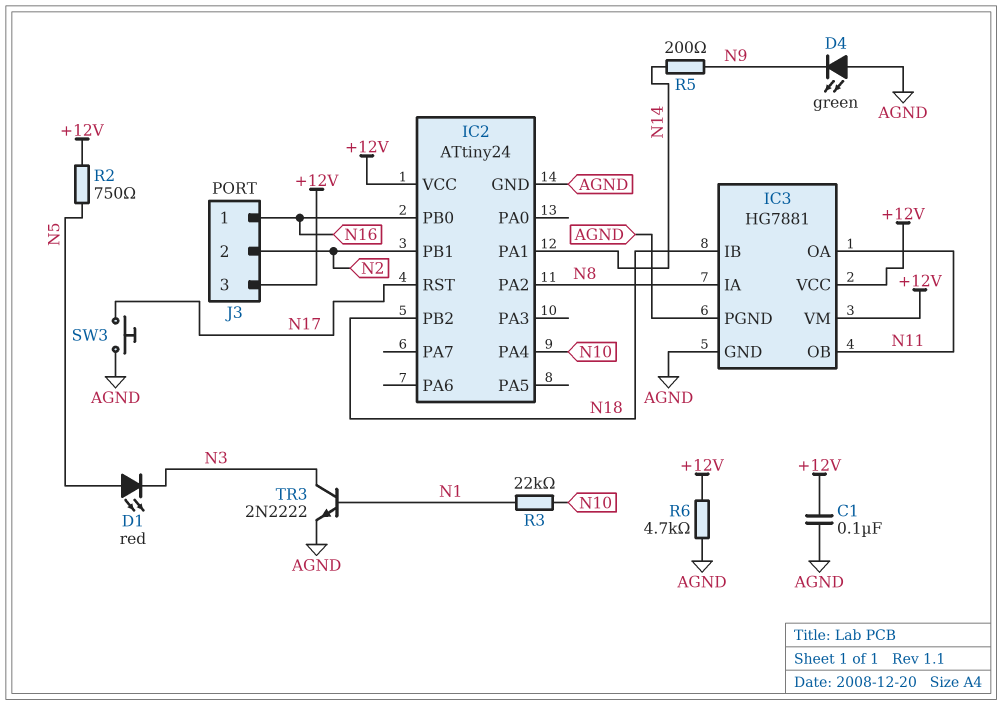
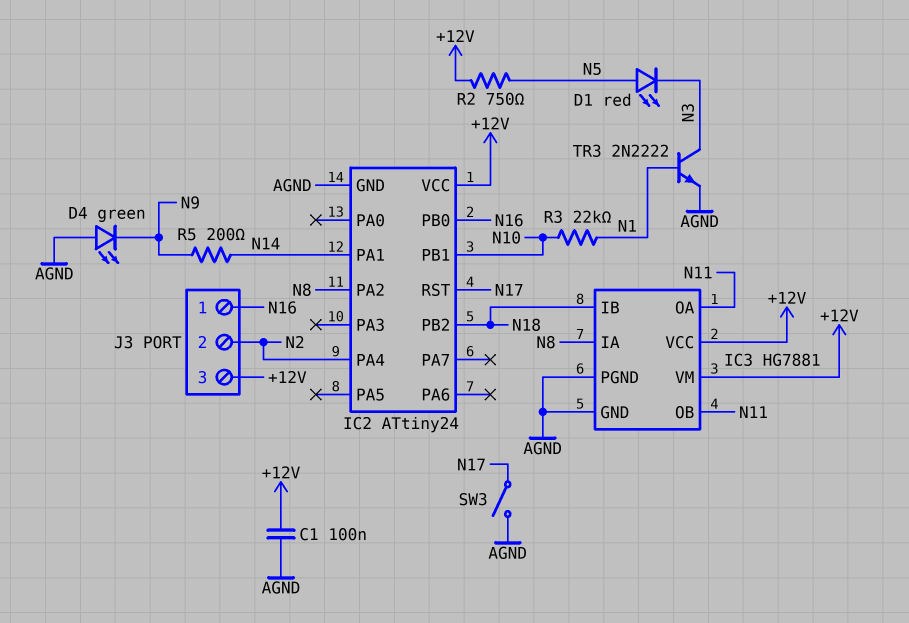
IC2 pin PA4: N10 -> N2
IC2 pin PB1: N2 -> N10
R6: 4.7k (+12V, AGND) -> none
SW3: button (AGND, N17) -> switch (AGND, N17)

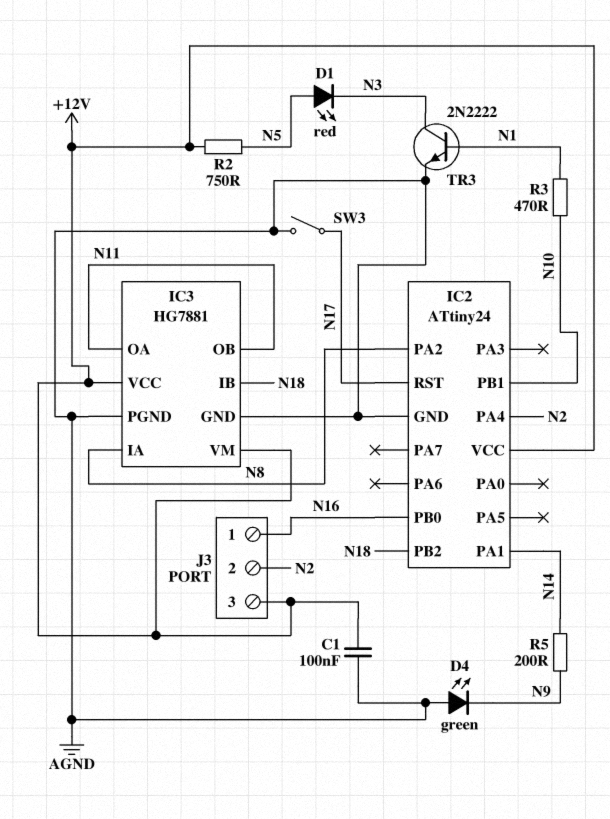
R3: 22k (N1, N10) -> 470 (N1, N10)

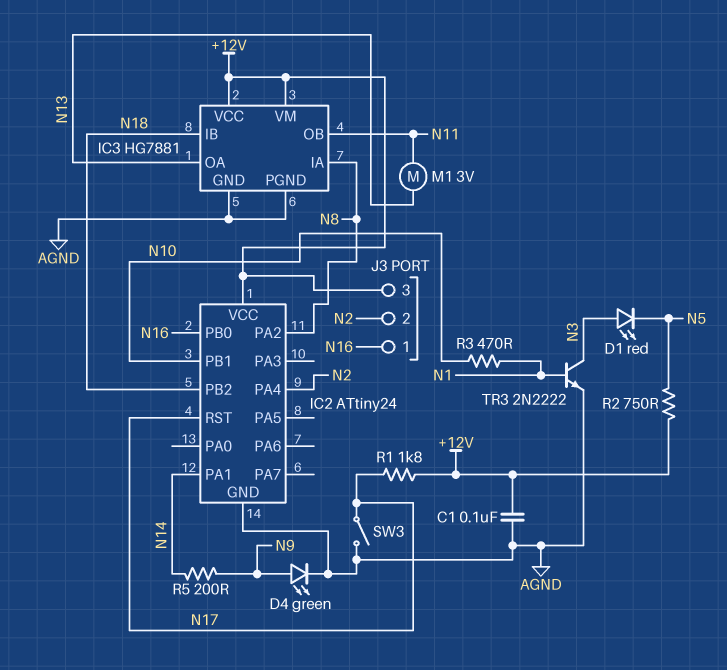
D1: LED red (A N5, K N3) -> LED red (A N3, K N5)
D4: LED green (A AGND, K N9) -> LED green (A N9, K AGND)
IC3 pin OA: N11 -> N13
M1: none -> motor 3V (N11, N13)
R1: none -> 1.8k (+12V, N17)

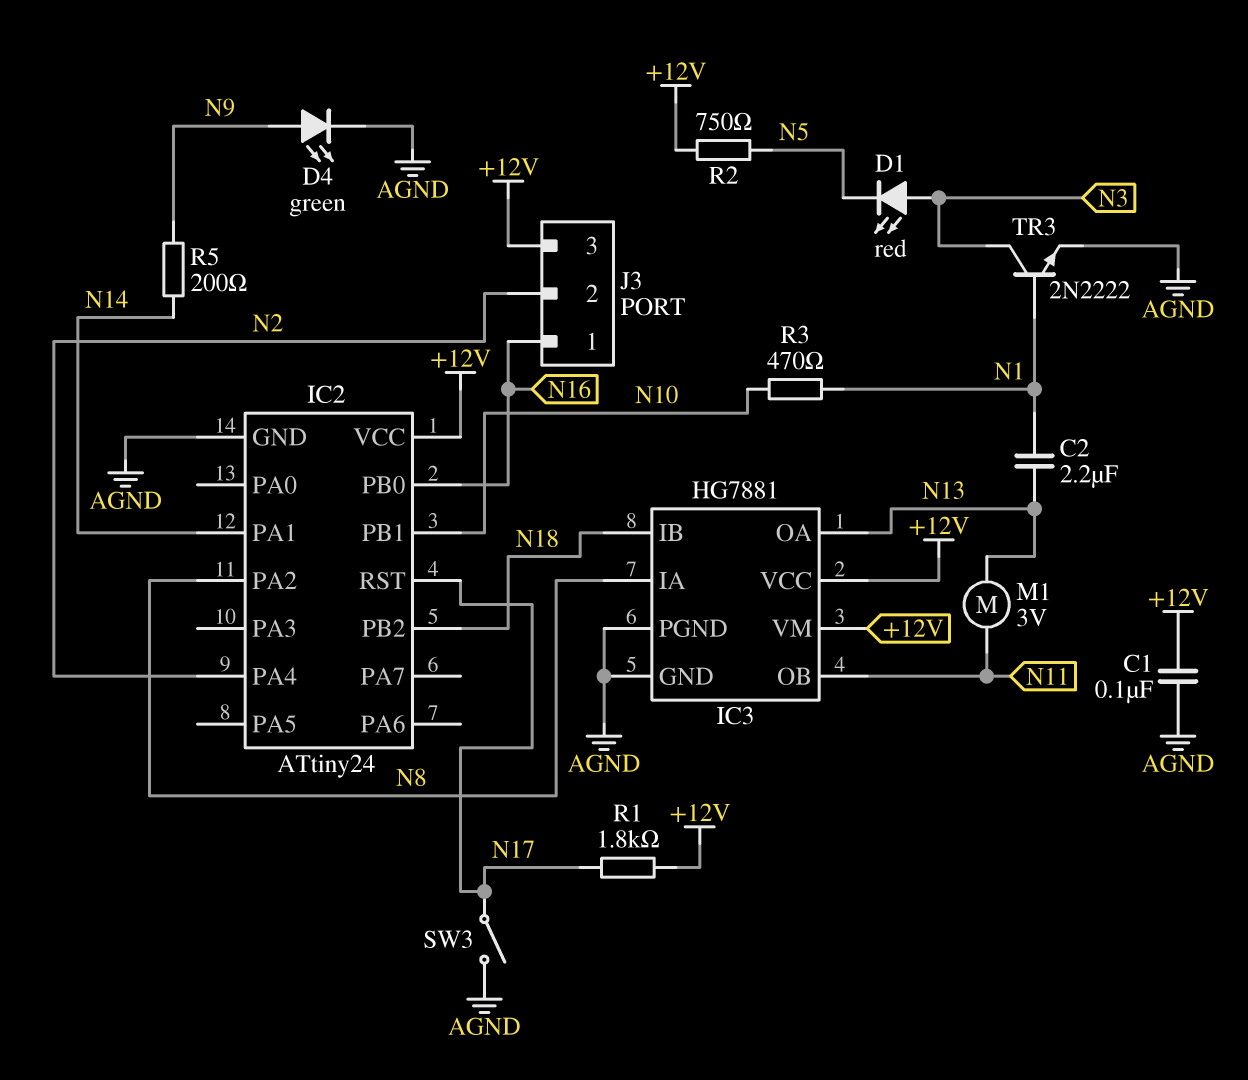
C2: none -> 2.2uF (N1, N13)

